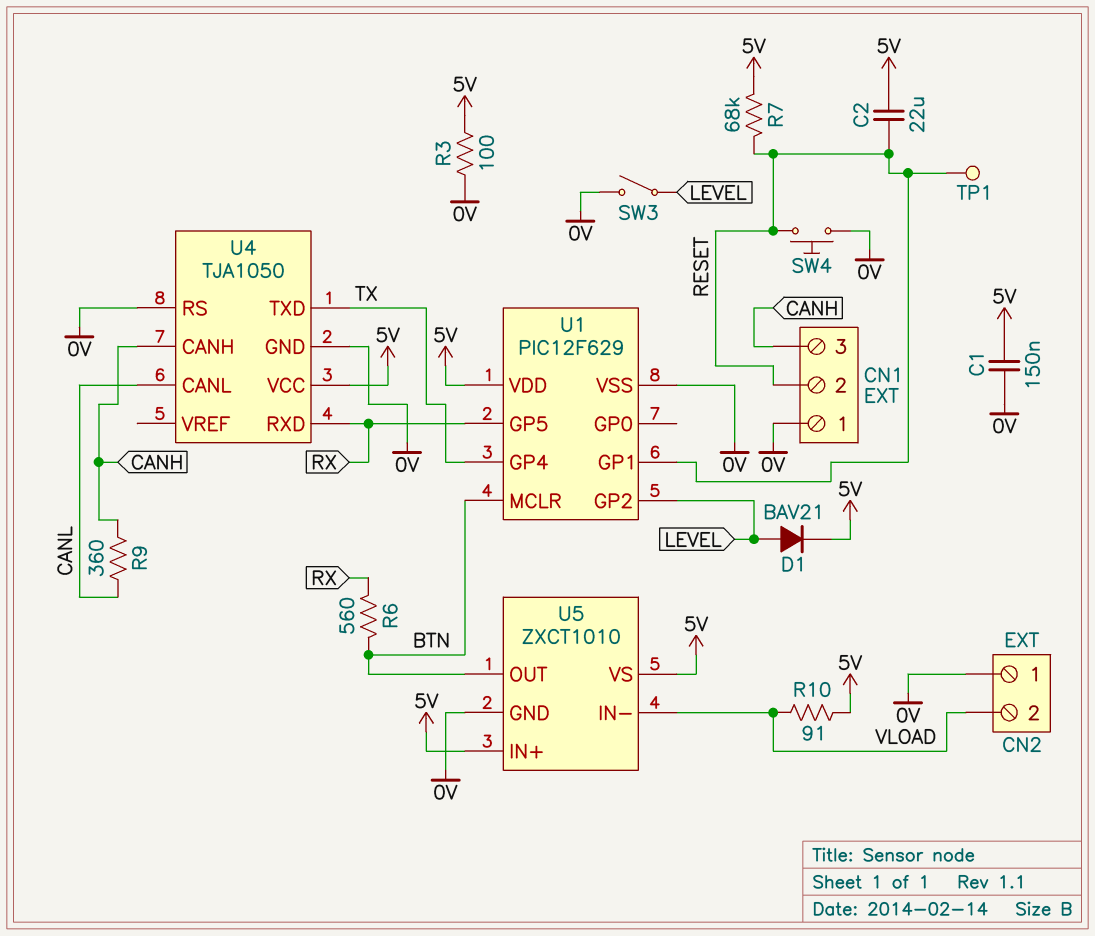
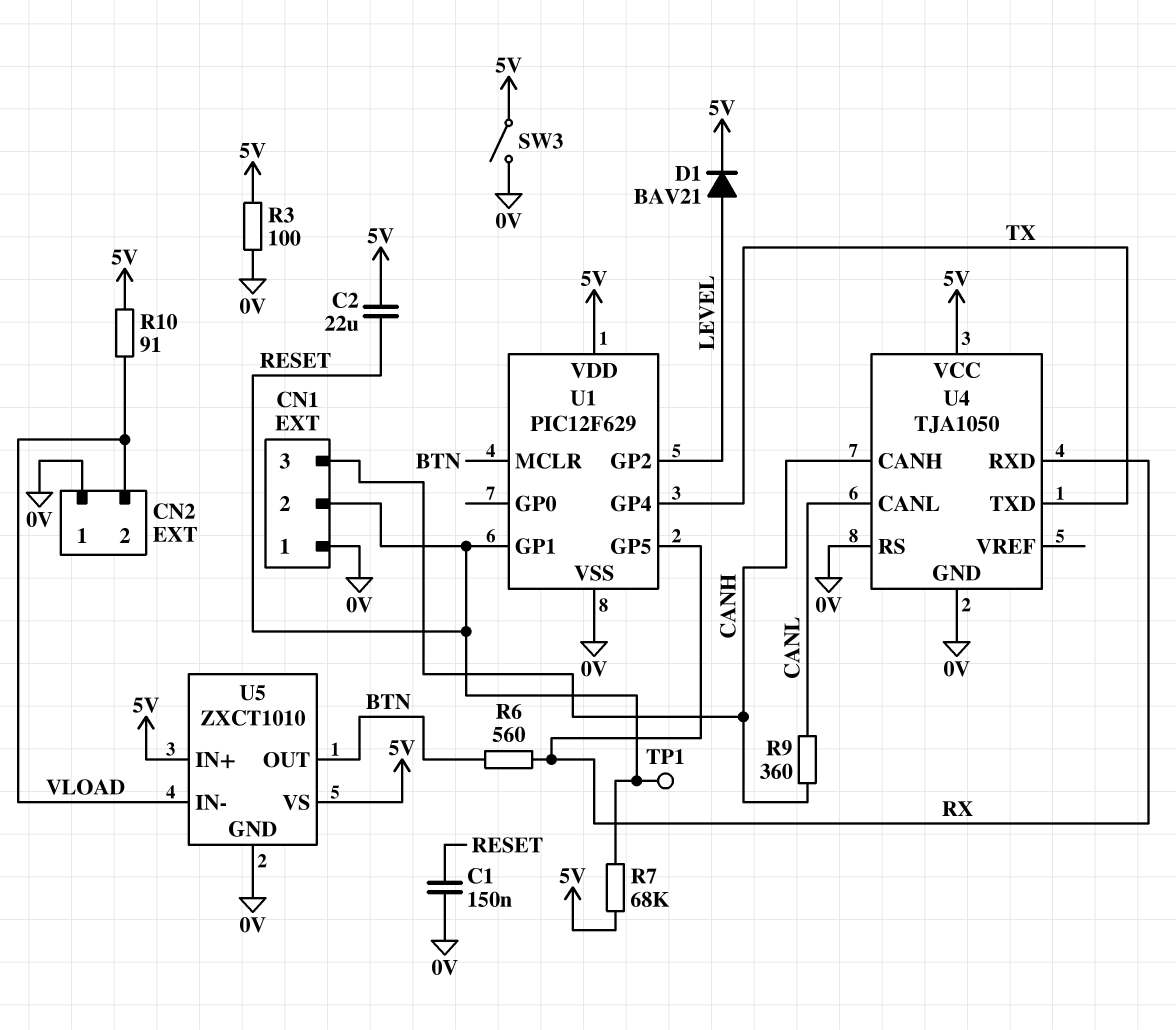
C1: 150nF (0V, 5V) -> 150nF (0V, RESET)
SW3: switch (0V, LEVEL) -> switch (0V, 5V)
SW4: button (0V, RESET) -> none

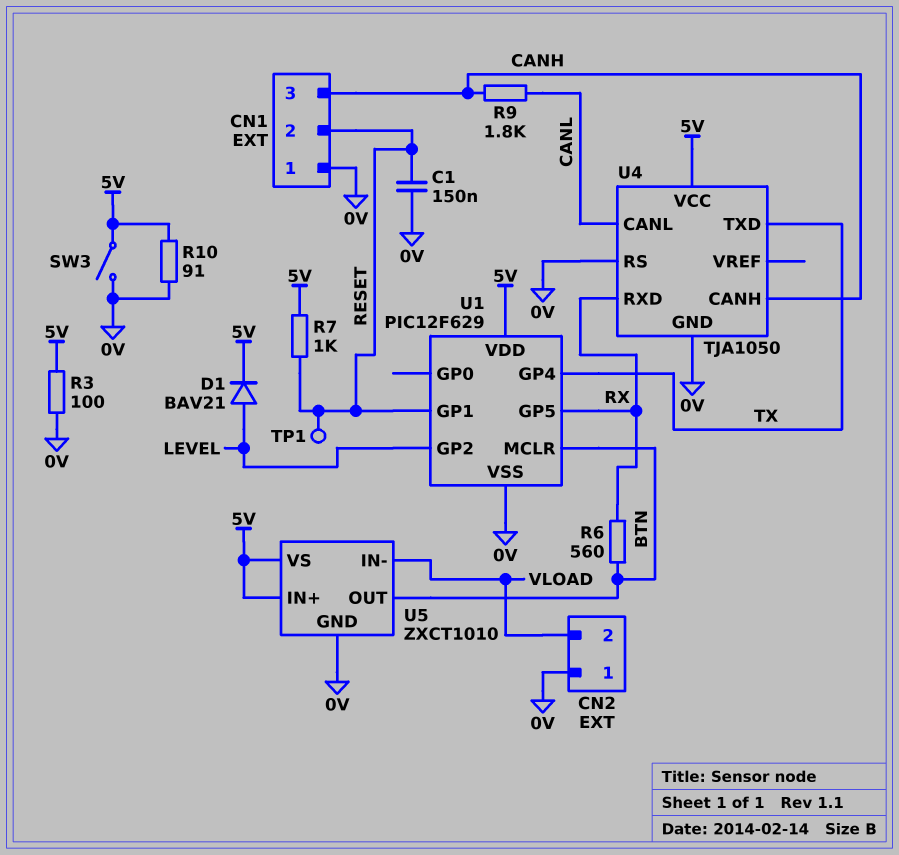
C2: 22uF (5V, RESET) -> none
R7: 68k (5V, RESET) -> 1k (5V, RESET)
R9: 360 (CANH, CANL) -> 1.8k (CANH, CANL)
R10: 91 (5V, VLOAD) -> 91 (0V, 5V)

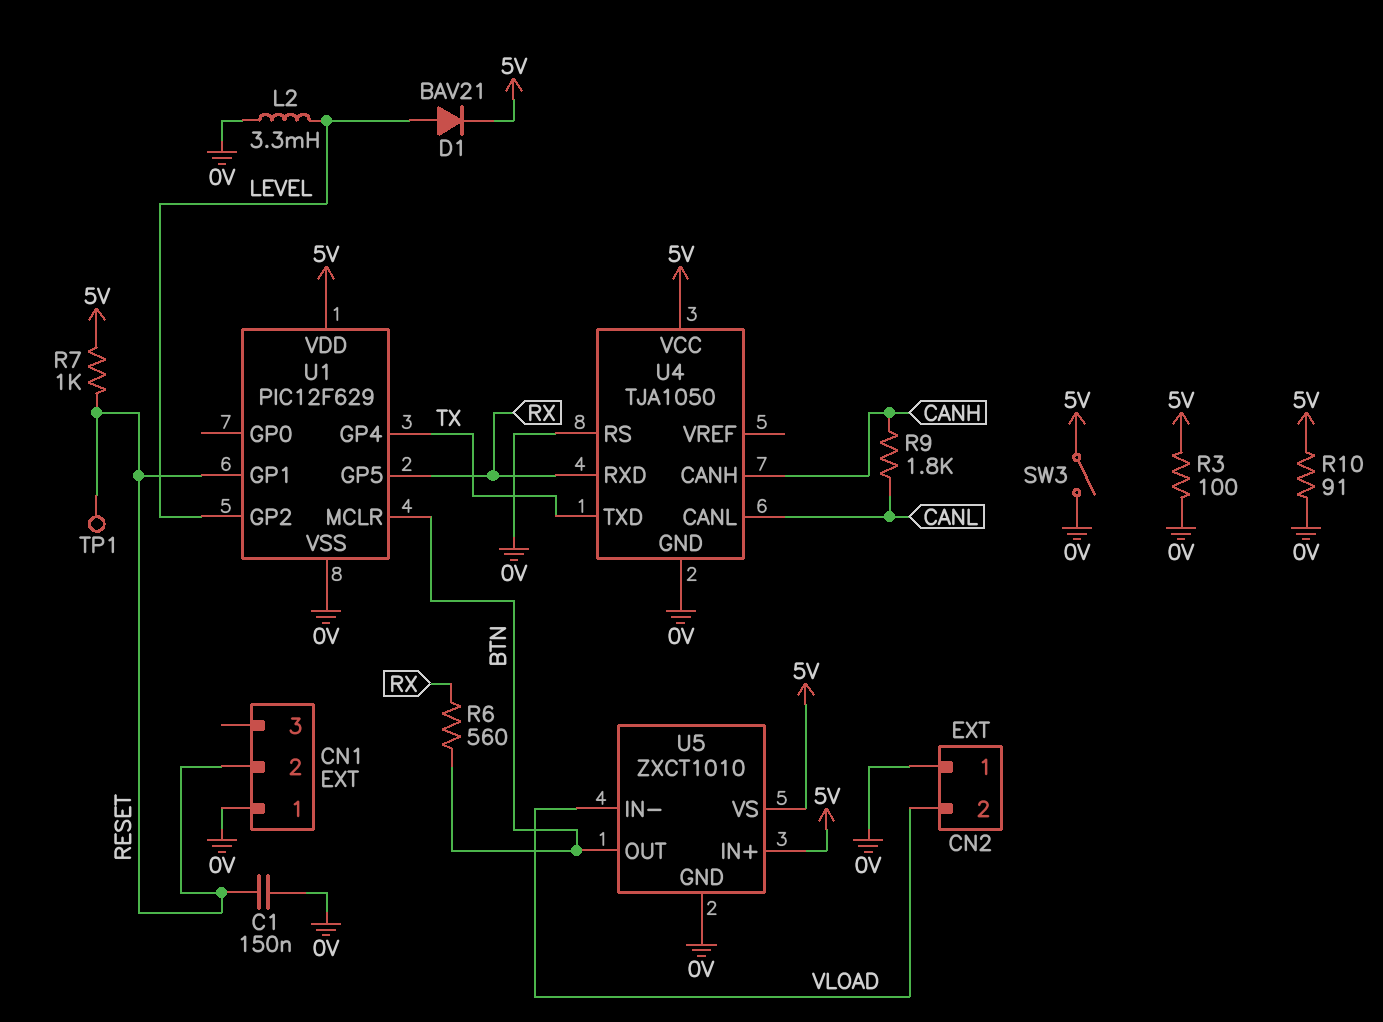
CN1 pin 3: CANH -> none
L2: none -> 3.3mH (0V, LEVEL)

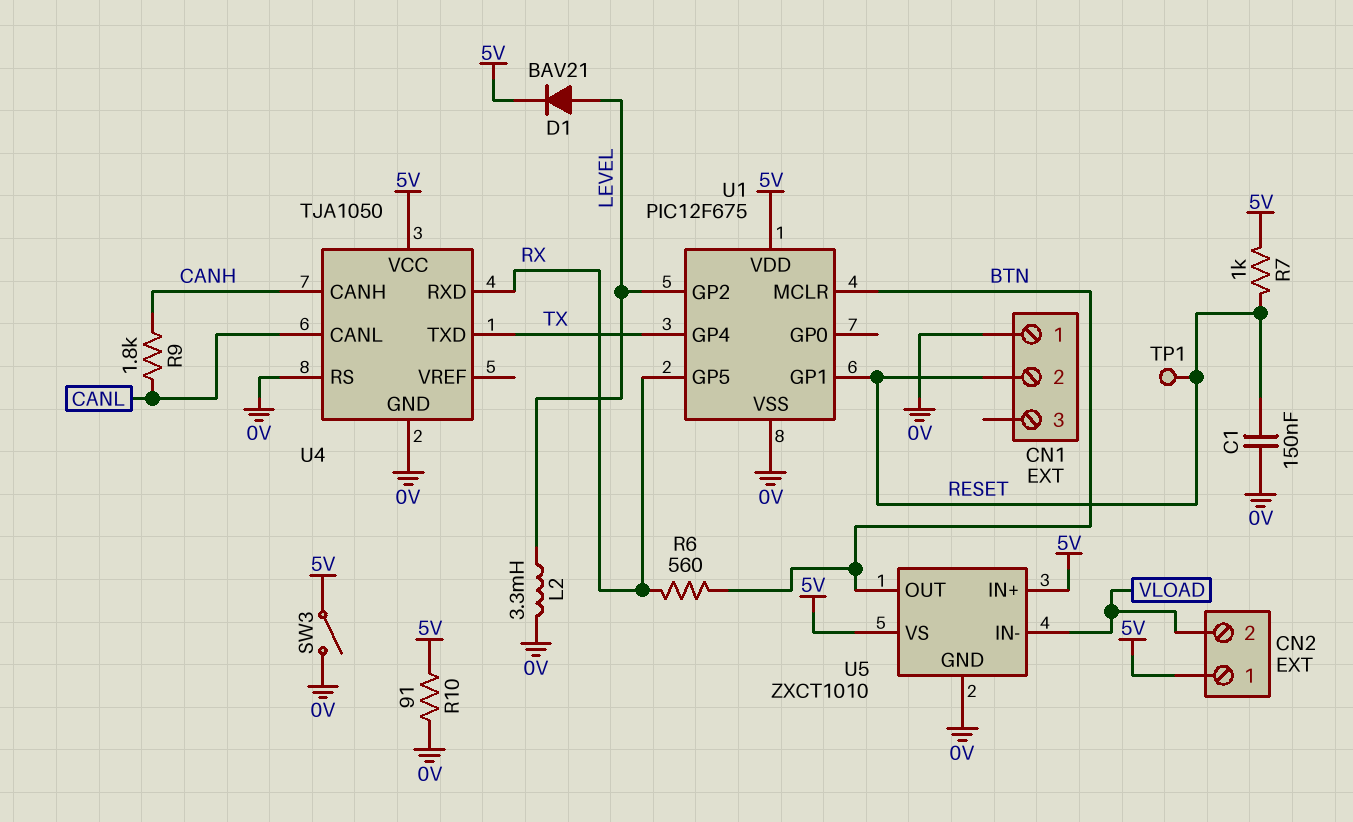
CN2 pin 1: 0V -> 5V
R3: 100 (0V, 5V) -> none
U1: PIC12F629 -> PIC12F675

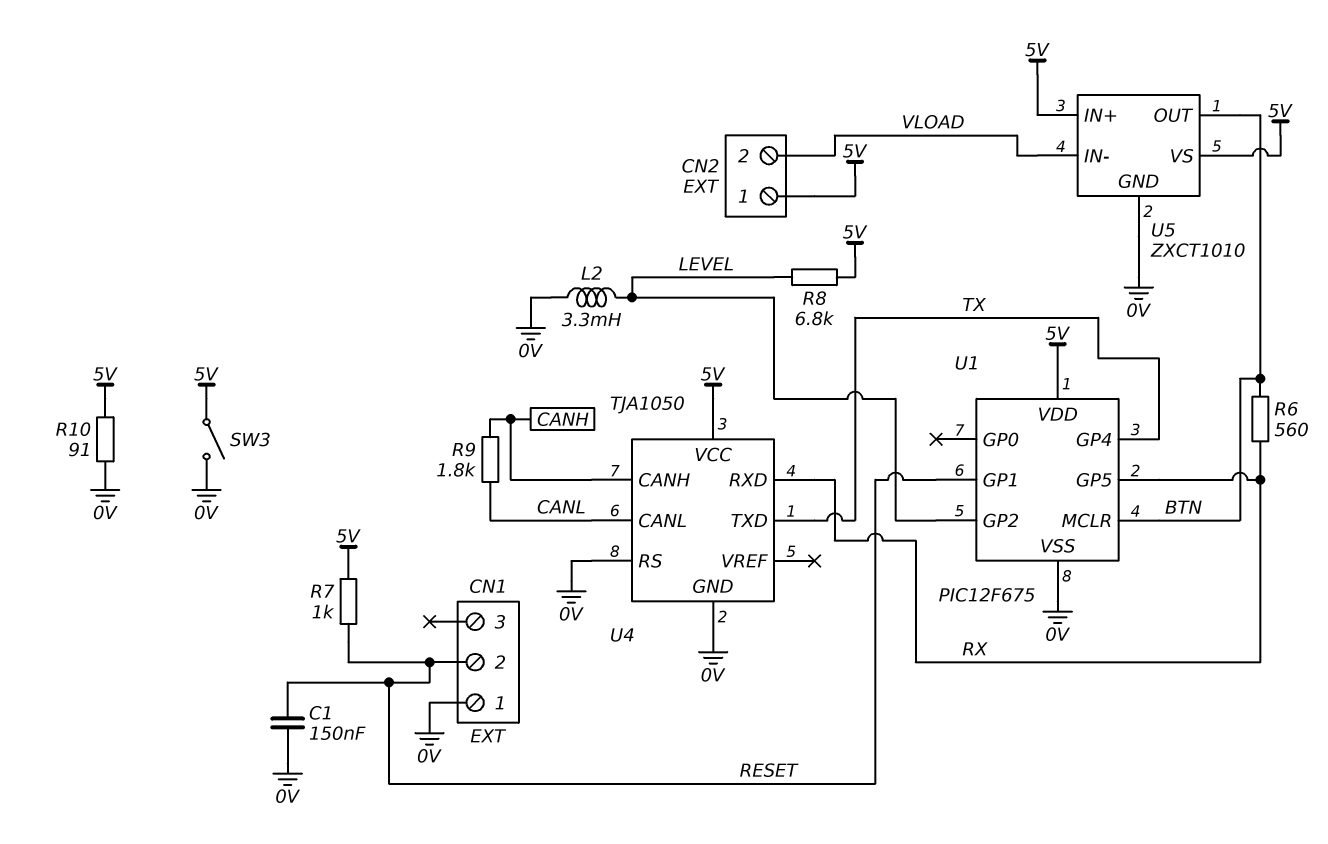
D1: diode BAV21 (A LEVEL, K 5V) -> none
R8: none -> 6.8k (5V, LEVEL)
TP1: test point (RESET) -> none

